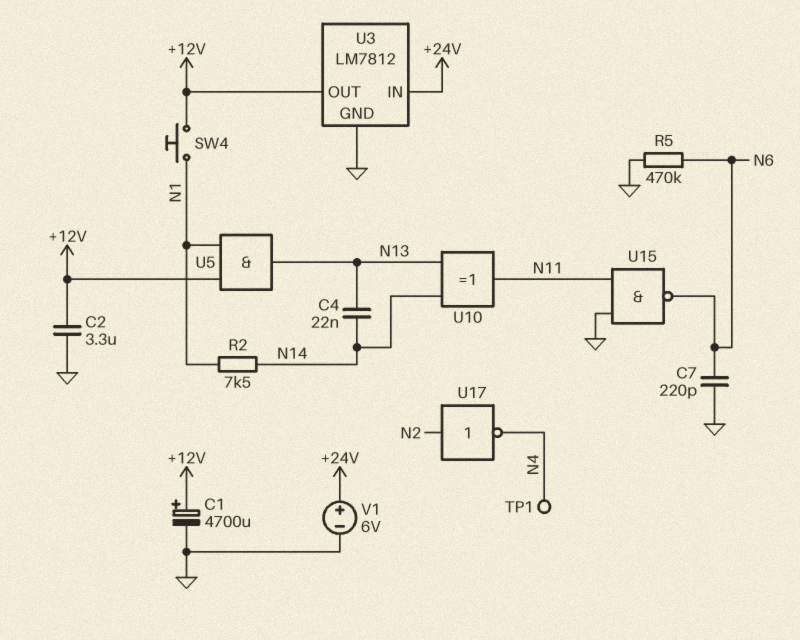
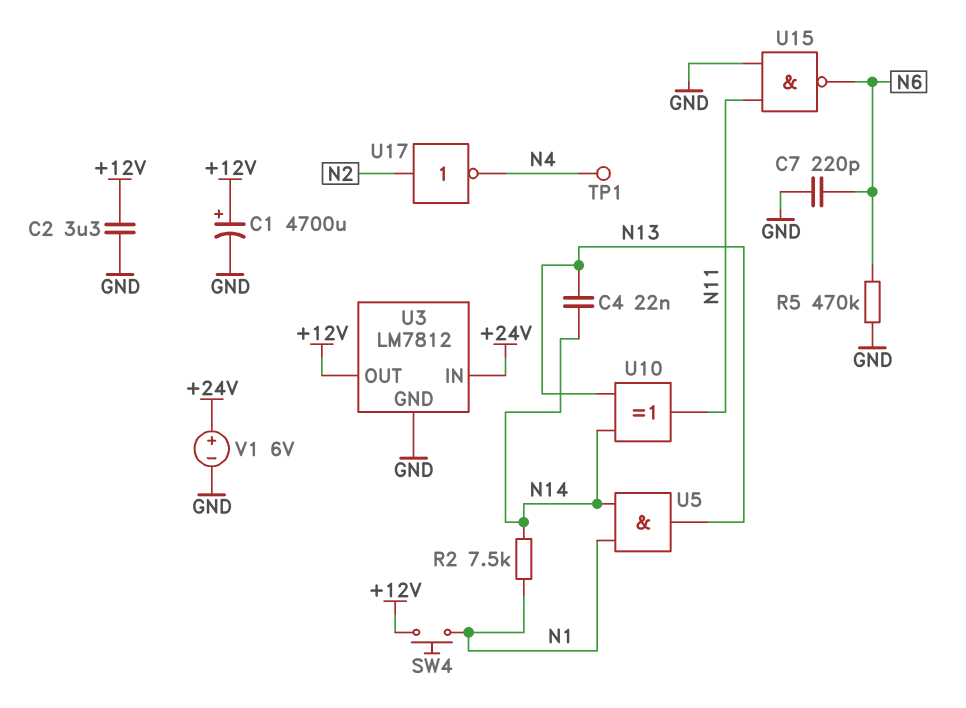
U5: AND (in +12V, in N1, out N13) -> AND (in N1, in N14, out N13)

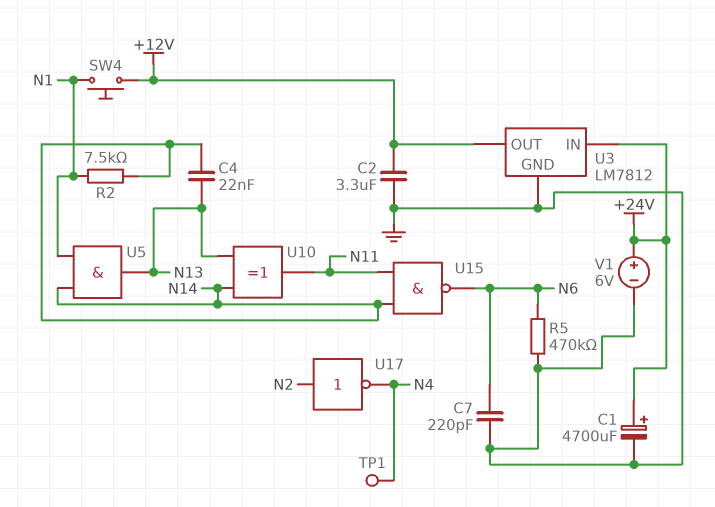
C1: 4700uF (plus +12V, minus GND) -> 4700uF (plus +24V, minus GND)
U15: NAND (in GND, in N11, out N6) -> NAND (in N11, in N14, out N6)

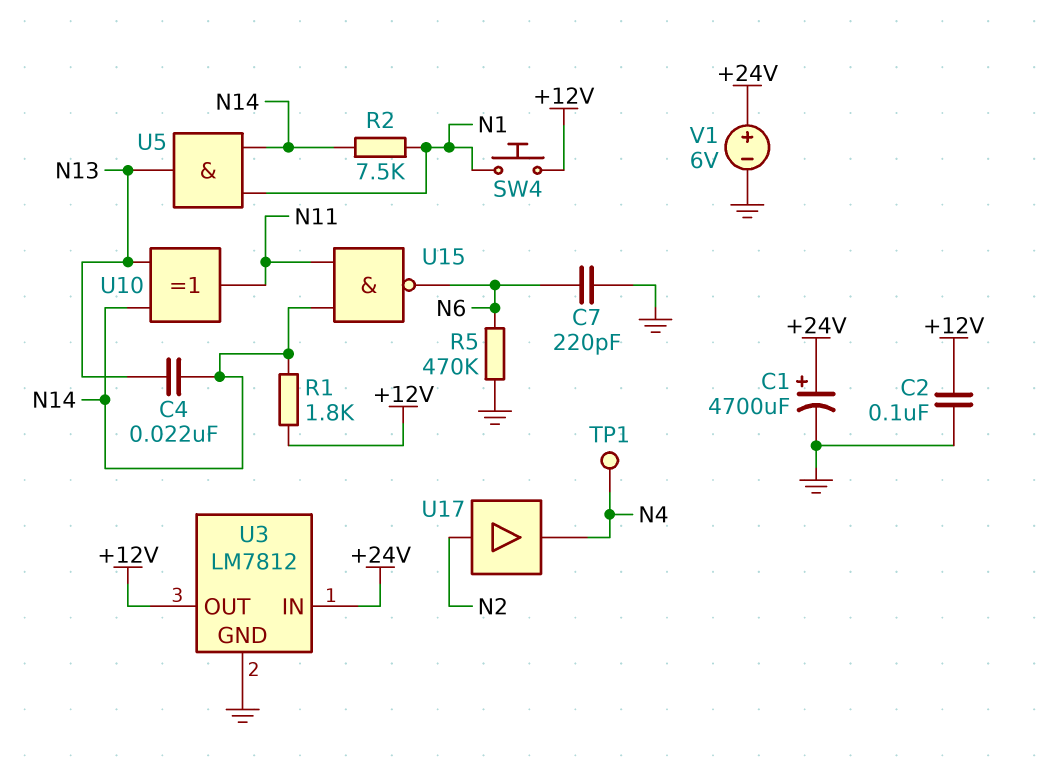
C2: 3.3uF (+12V, GND) -> 100nF (+12V, GND)
R1: none -> 1.8k (+12V, N14)
U17: NOT (in N2, out N4) -> buffer (in N2, out N4)

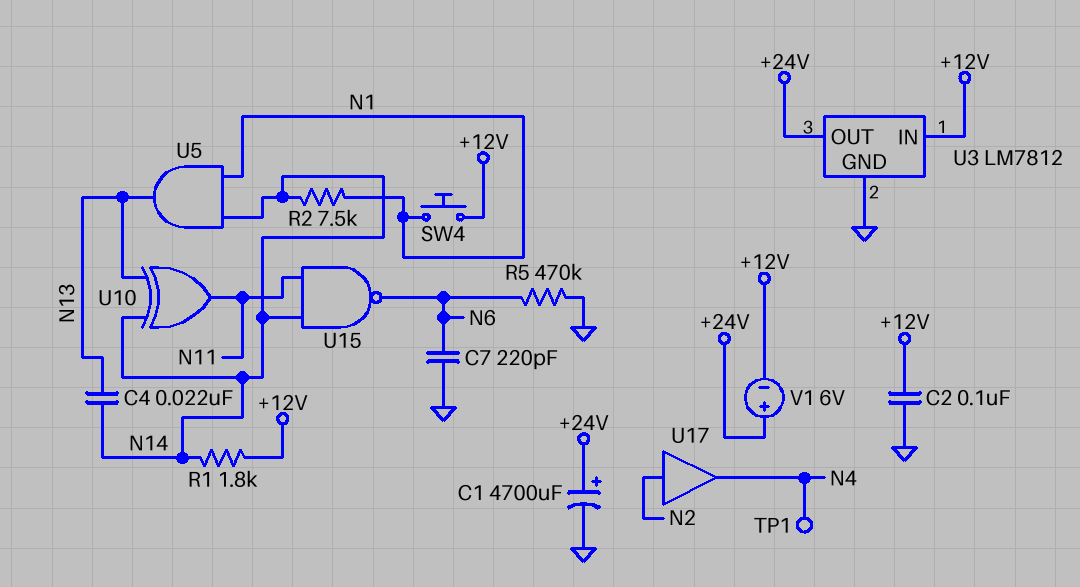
U3 pin IN: +24V -> +12V
U3 pin OUT: +12V -> +24V
V1: 6V (plus +24V, minus GND) -> 6V (plus +24V, minus +12V)

